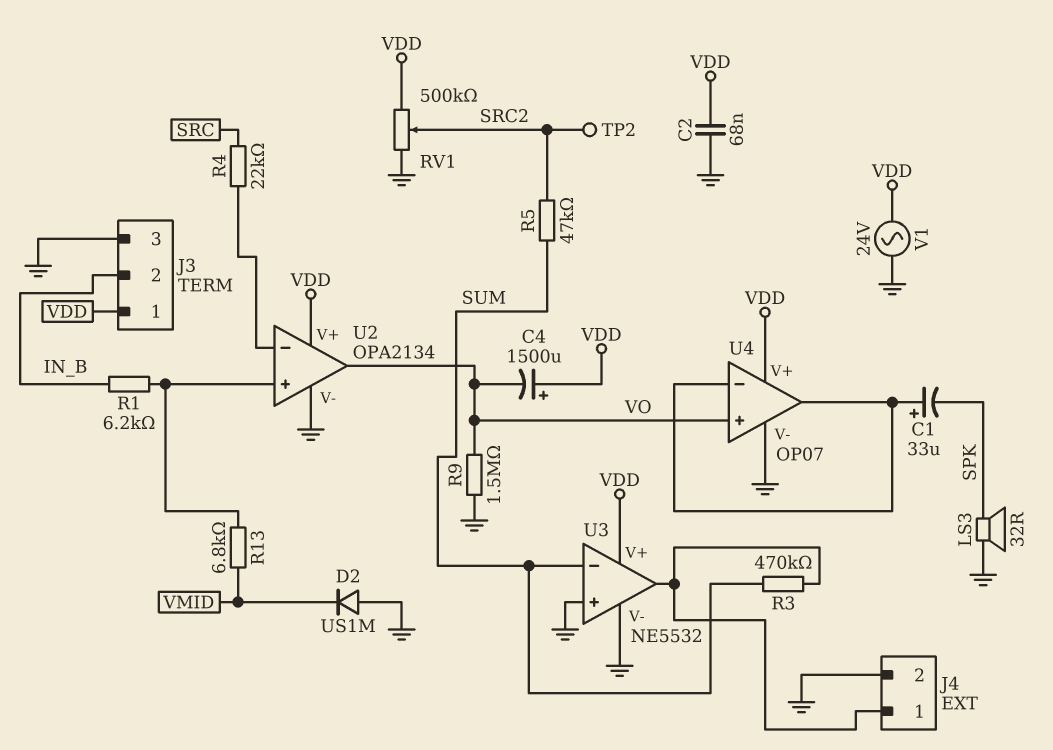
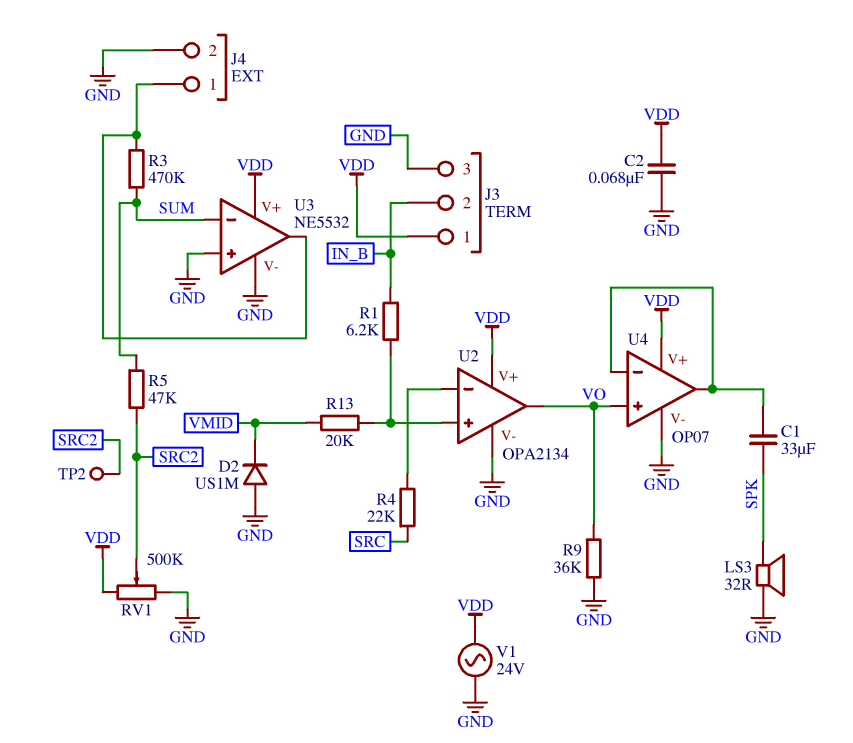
C1: 33uF (plus U4/in-, minus SPK) -> 33uF (SPK, U4/in-)
C4: 1500uF (plus VDD, minus VO) -> none
R9: 1.5M (GND, VO) -> 36k (GND, VO)
R13: 6.8k (U2/in+, VMID) -> 20k (U2/in+, VMID)

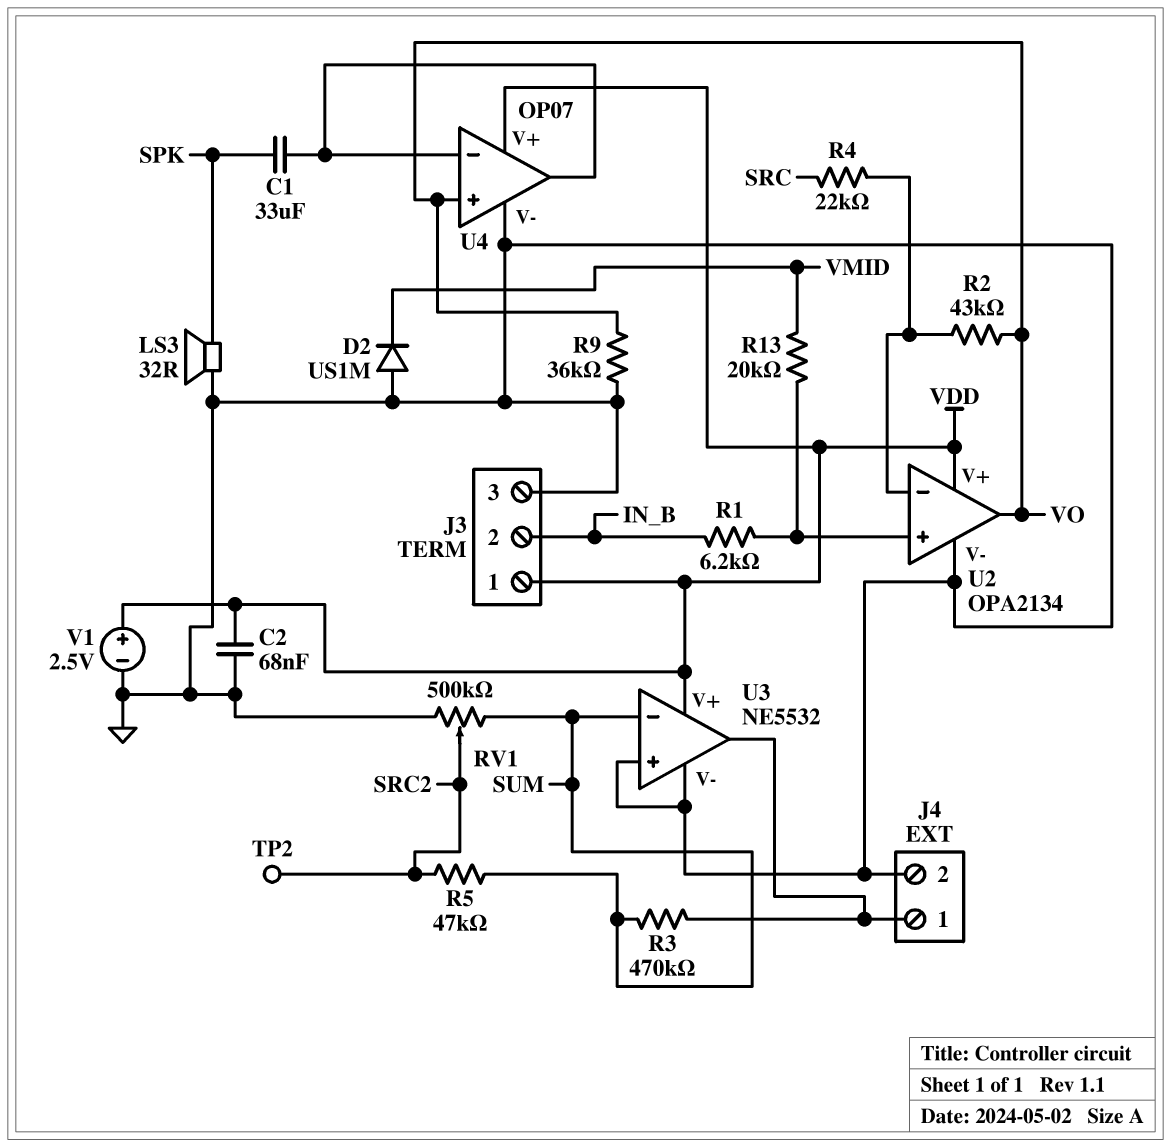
R2: none -> 43k (U2/in-, VO)
RV1: 500k (GND, VDD, wiper SRC2) -> 500k (GND, SUM, wiper SRC2)
V1: AC 24V (GND, VDD) -> 2.5V (plus VDD, minus GND)

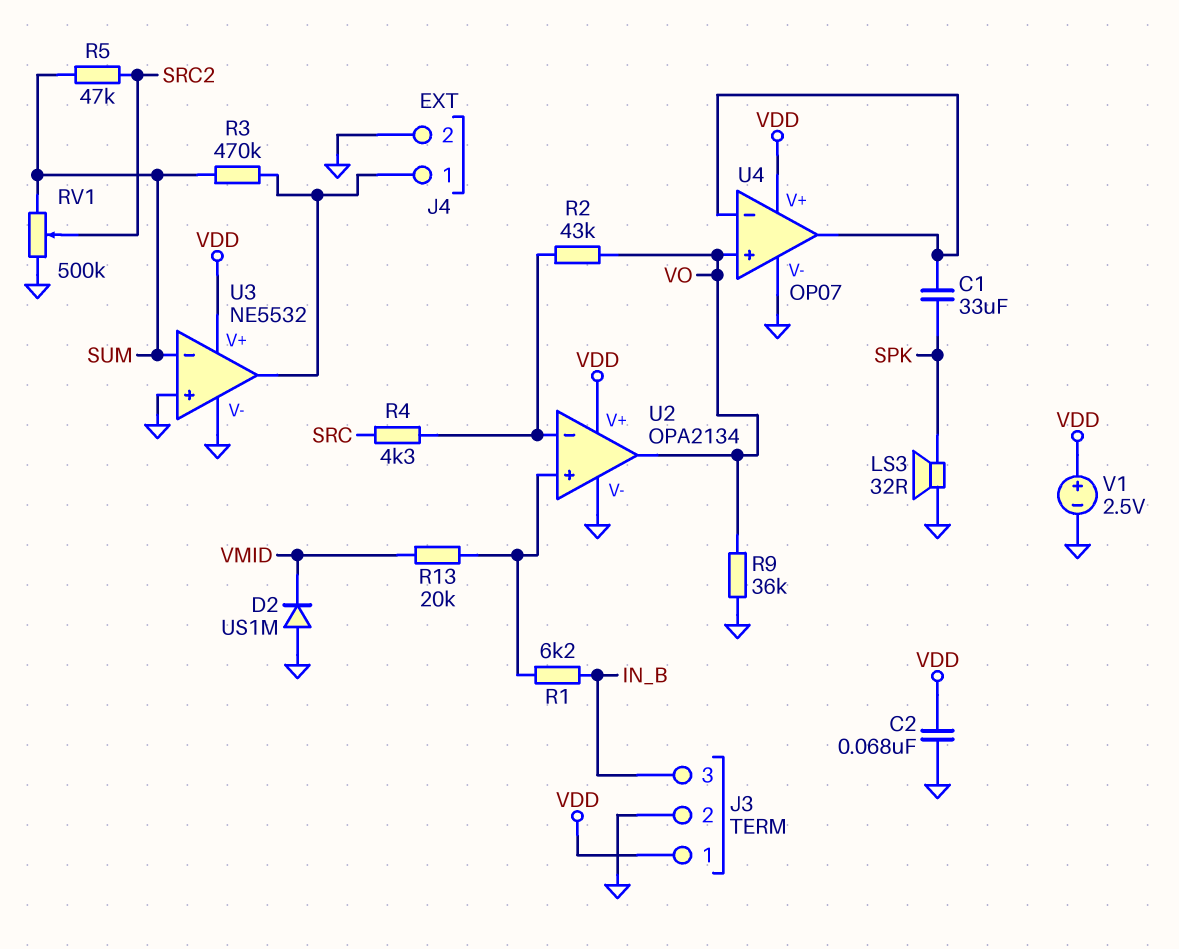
J3 pin 2: IN_B -> GND
J3 pin 3: GND -> IN_B
R4: 22k (SRC, U2/in-) -> 4.3k (SRC, U2/in-)
TP2: test point (SRC2) -> none

